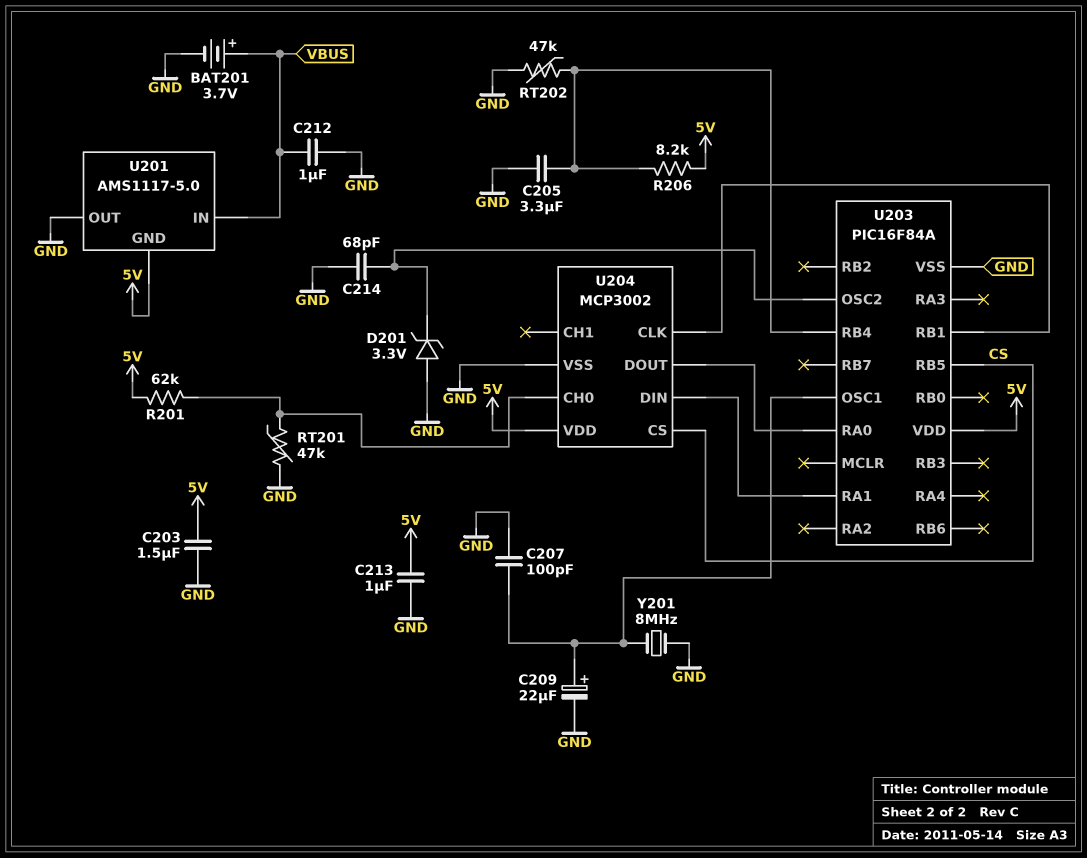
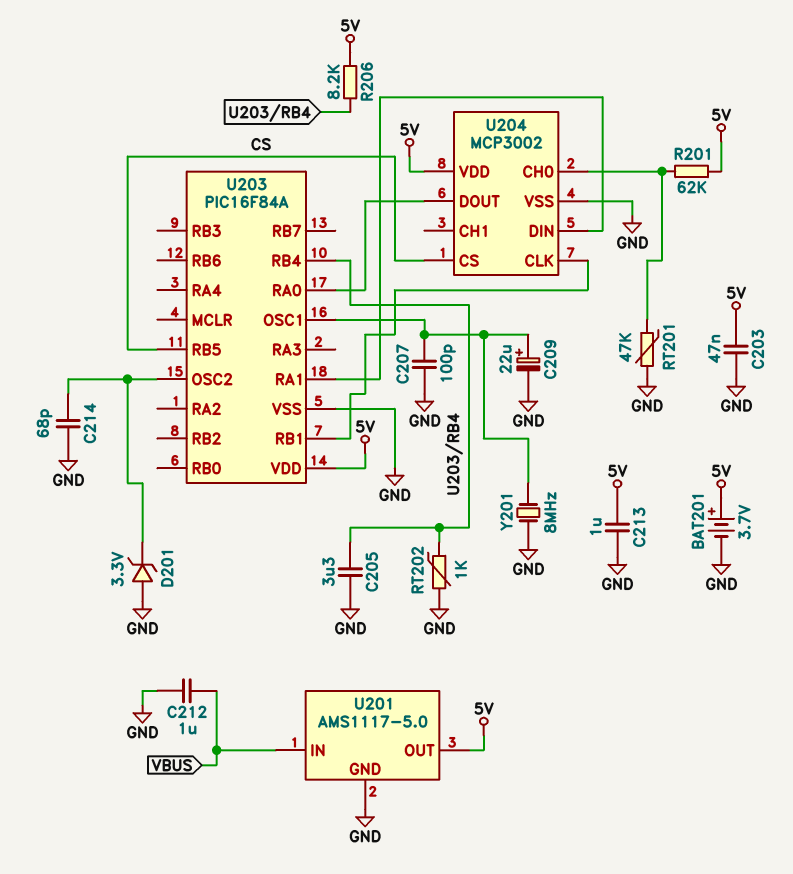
BAT201: 3.7V (plus VBUS, minus GND) -> 3.7V (plus 5V, minus GND)
C203: 1.5uF (5V, GND) -> 47nF (5V, GND)
RT202: 47k (GND, U203/RB4) -> 1k (GND, U203/RB4)
U201 pin GND: 5V -> GND
U201 pin OUT: GND -> 5V

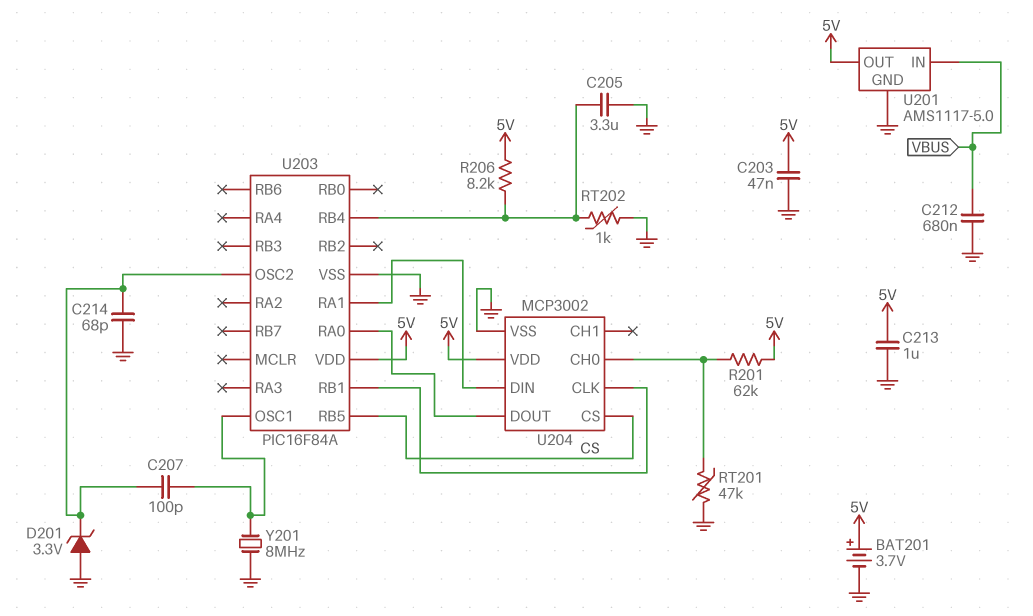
C207: 100pF (GND, U203/OSC1) -> 100pF (U203/OSC1, U203/OSC2)
C209: 22uF (plus U203/OSC1, minus GND) -> none
C212: 1uF (GND, VBUS) -> 680nF (GND, VBUS)

